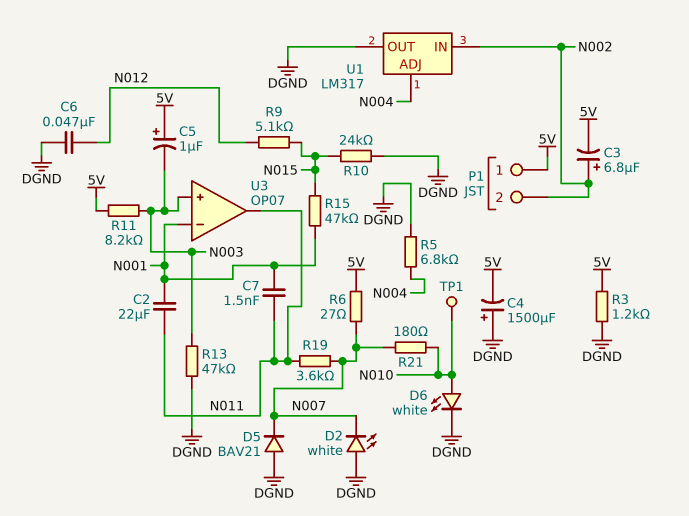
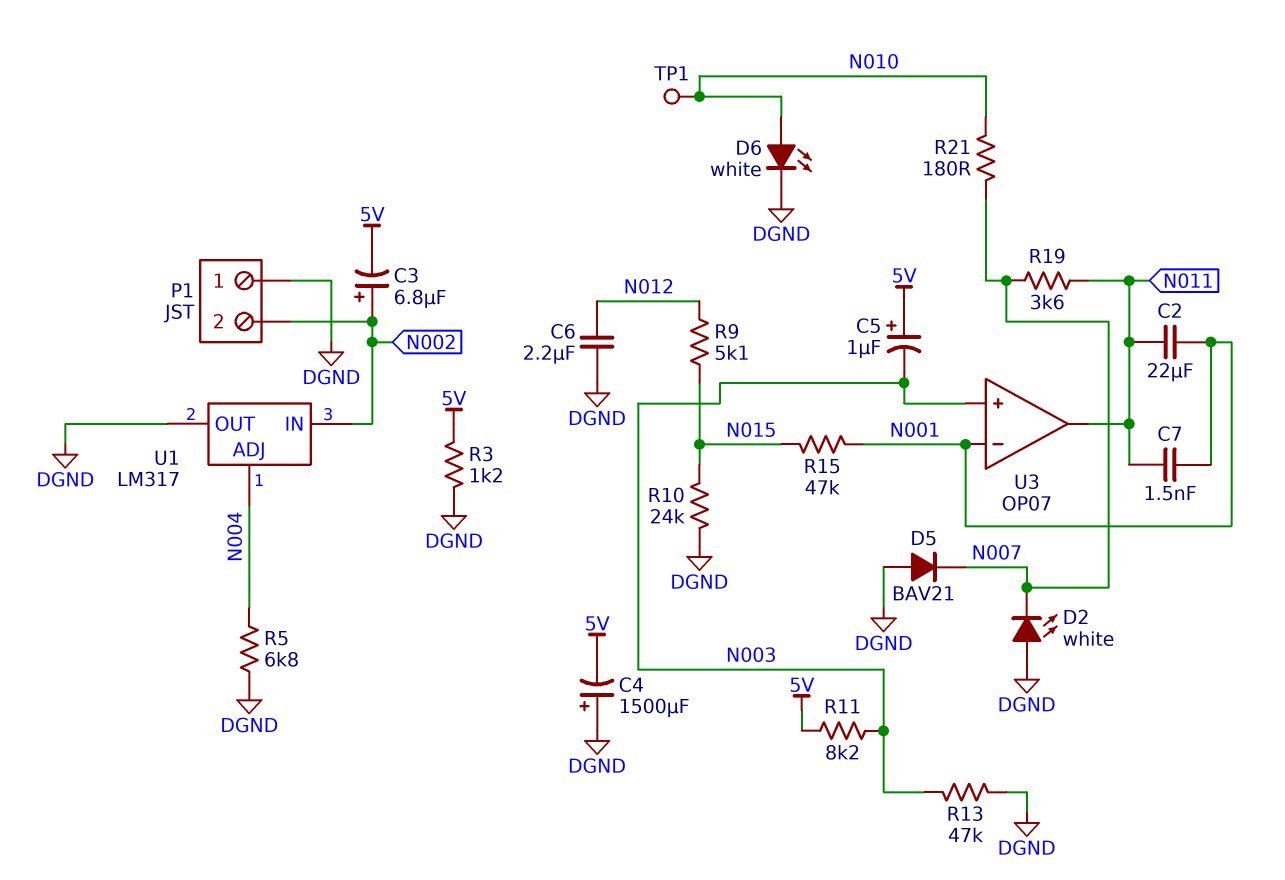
C6: 47nF (DGND, N012) -> 2.2uF (DGND, N012)
P1 pin 1: 5V -> DGND
R6: 27 (5V, N007) -> none

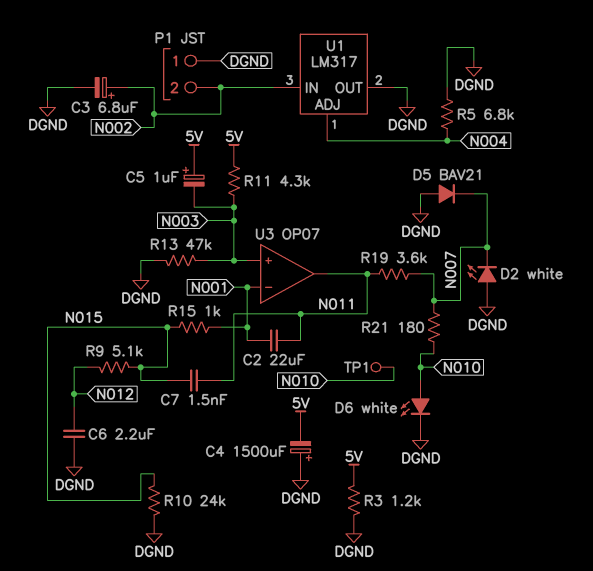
C3: 6.8uF (plus N002, minus 5V) -> 6.8uF (plus N002, minus DGND)
C7: 1.5nF (N001, N011) -> 1.5nF (N011, N015)
R11: 8.2k (5V, N003) -> 4.3k (5V, N003)
R15: 47k (N001, N015) -> 1k (N001, N015)

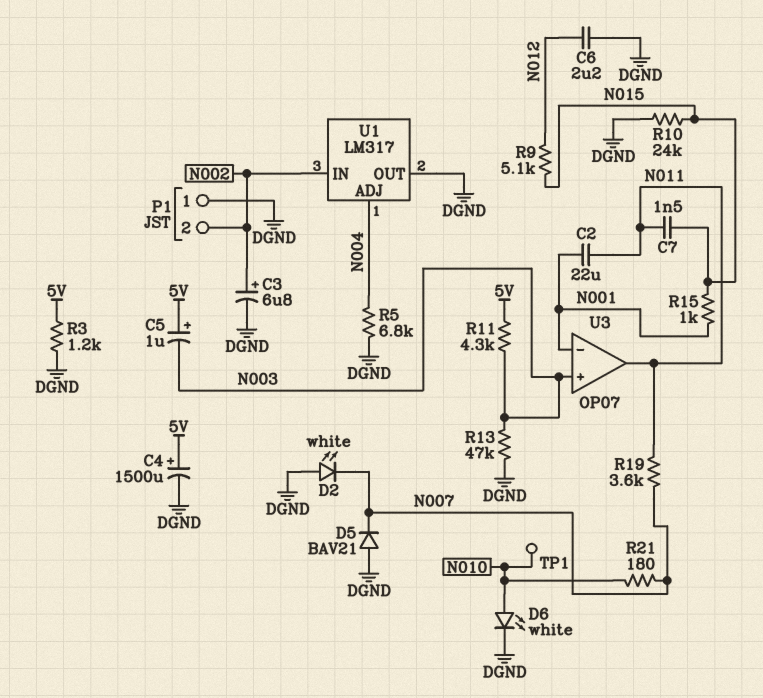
C4: 1500uF (plus DGND, minus 5V) -> 1500uF (plus 5V, minus DGND)

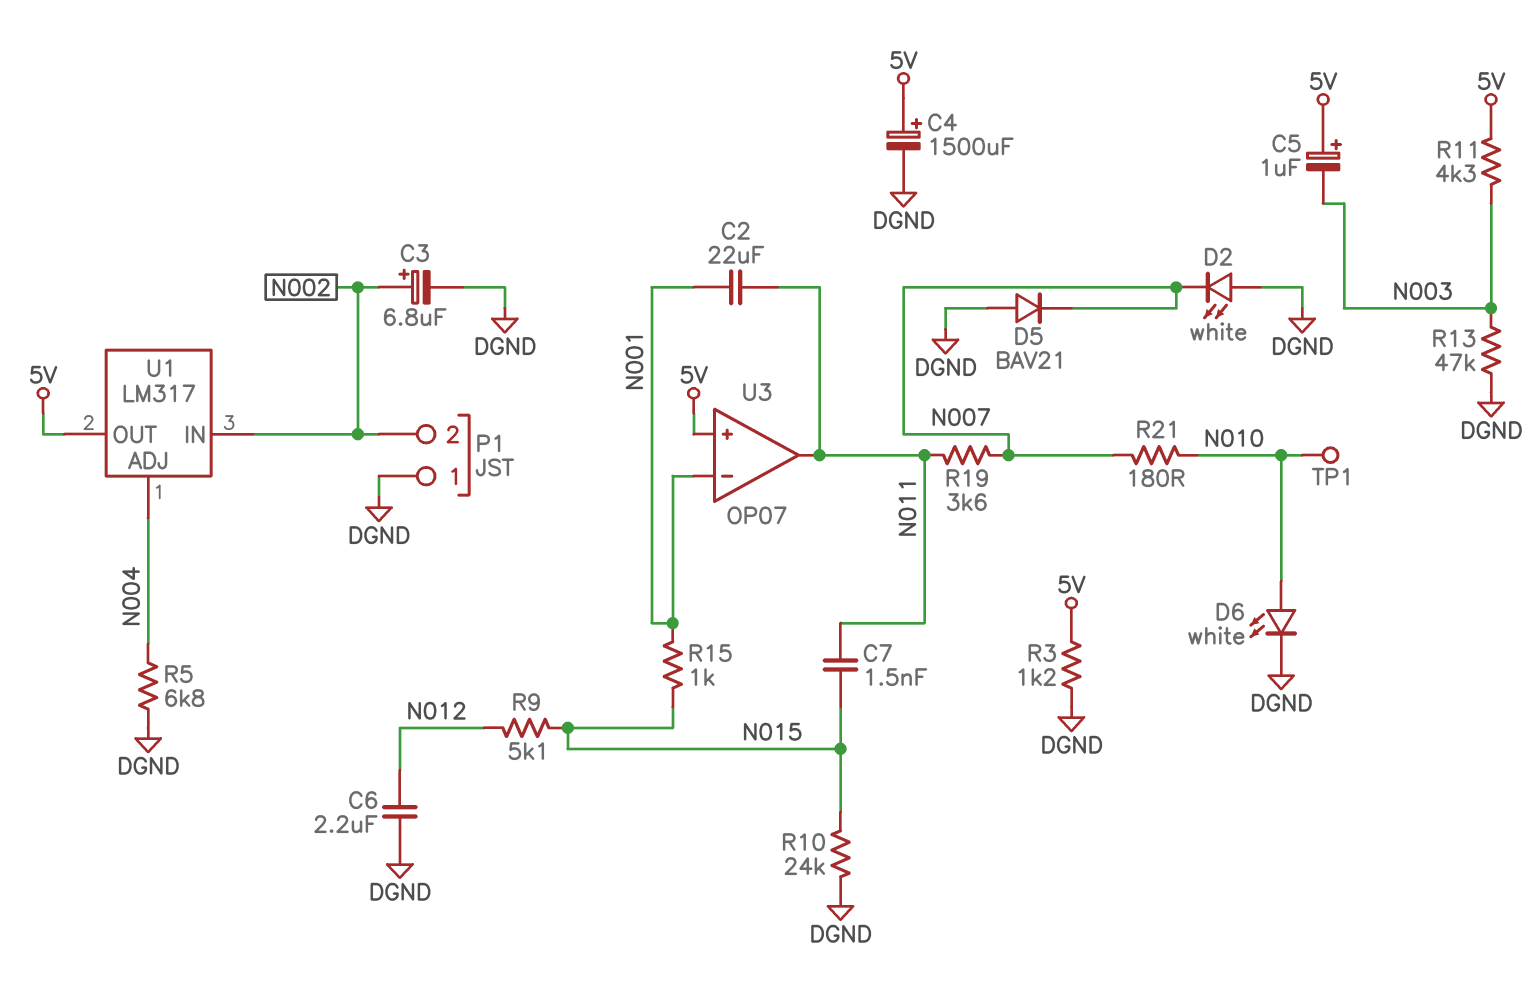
U1 pin OUT: DGND -> 5V
U3 pin in+: N003 -> 5V

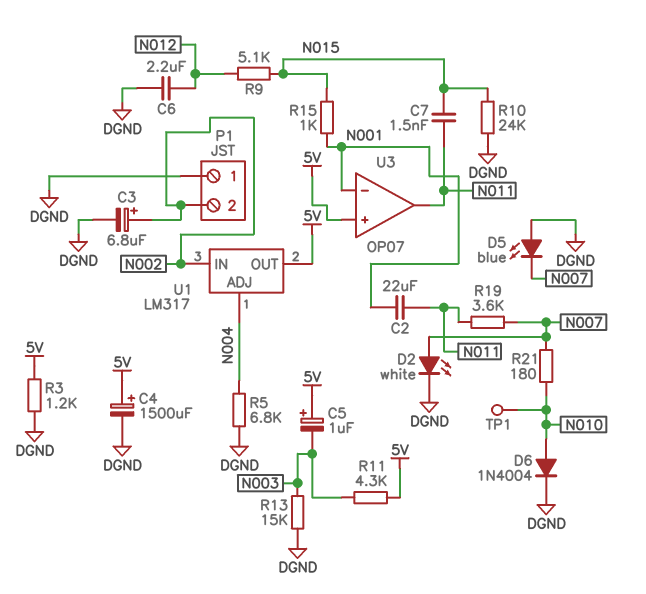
D2: LED white (A DGND, K N007) -> LED white (A N007, K DGND)
D5: diode BAV21 (A DGND, K N007) -> LED blue (A DGND, K N007)
D6: LED white (A N010, K DGND) -> diode 1N4004 (A N010, K DGND)
R13: 47k (DGND, N003) -> 15k (DGND, N003)

